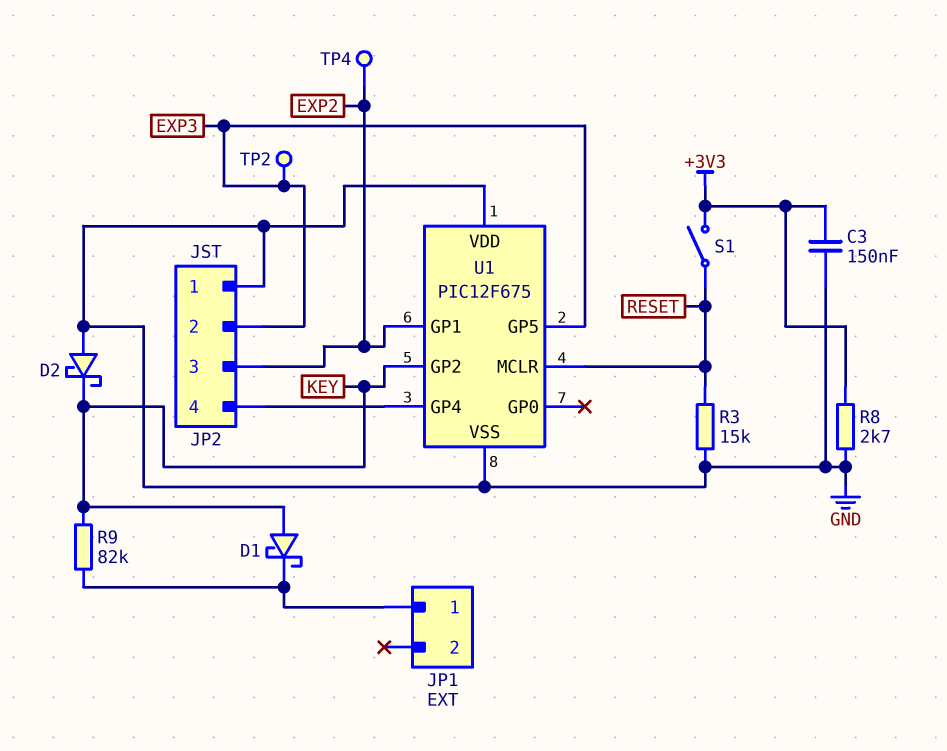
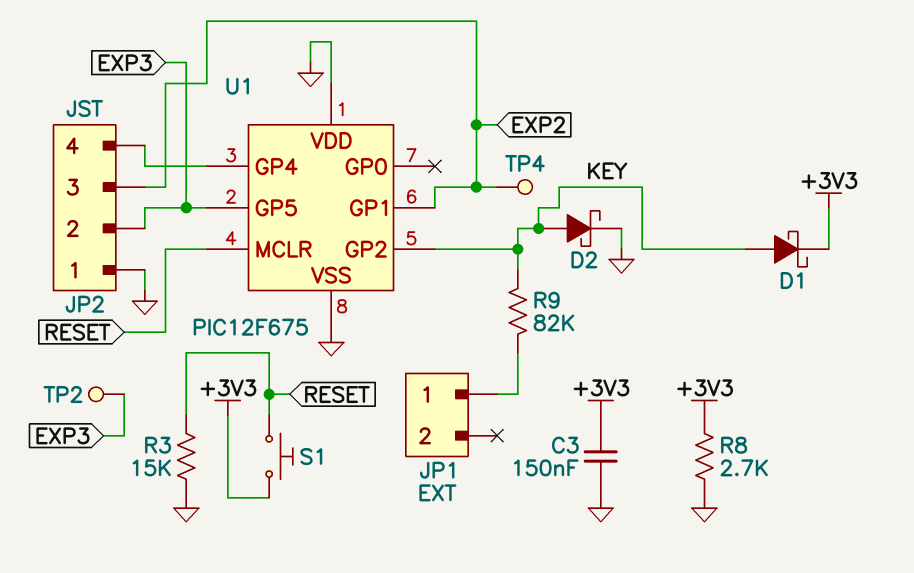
D1: schottky (A KEY, K JP1/1) -> schottky (A KEY, K +3V3)
D2: schottky (A GND, K KEY) -> schottky (A KEY, K GND)
S1: switch (+3V3, RESET) -> button (+3V3, RESET)

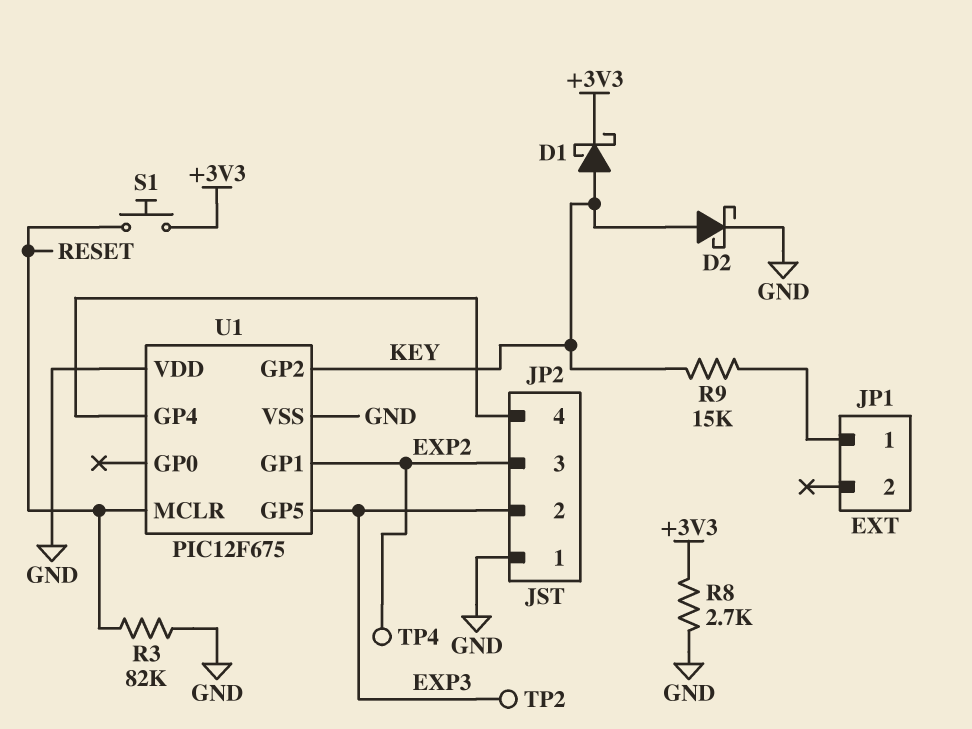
C3: 150nF (+3V3, GND) -> none
R3: 15k (GND, RESET) -> 82k (GND, RESET)
R9: 82k (JP1/1, KEY) -> 15k (JP1/1, KEY)

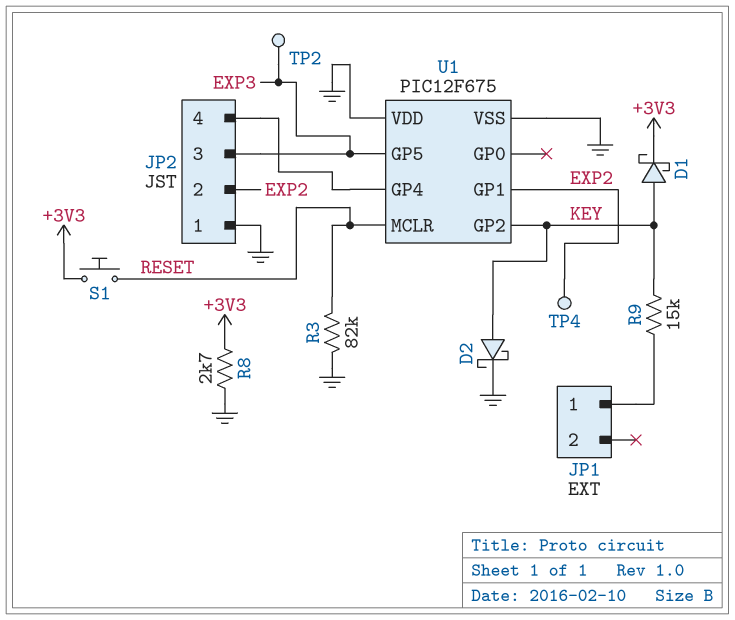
JP2 pin 2: EXP3 -> EXP2
JP2 pin 3: EXP2 -> EXP3

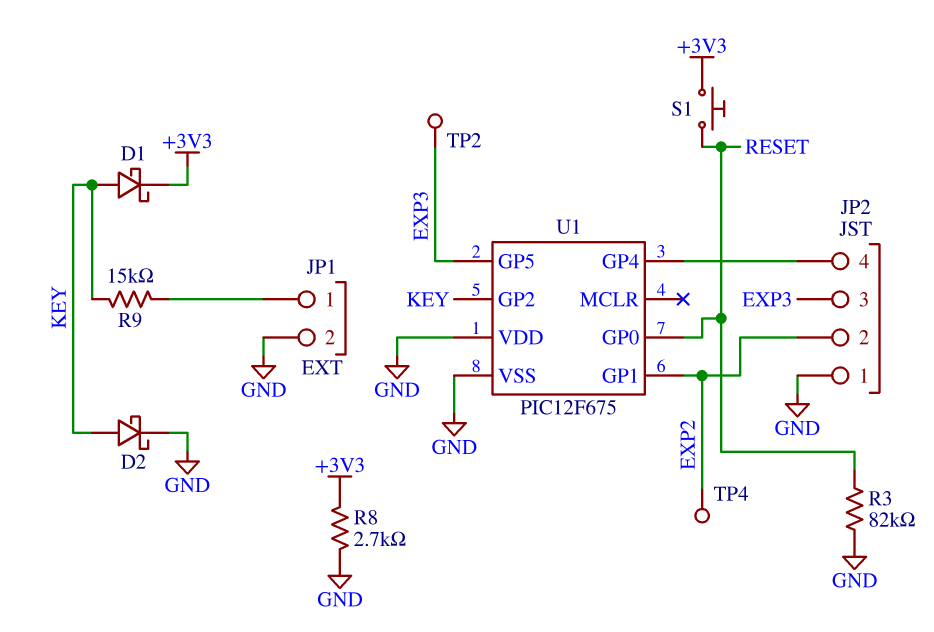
JP1 pin 2: none -> GND
U1 pin GP0: none -> RESET
U1 pin MCLR: RESET -> none

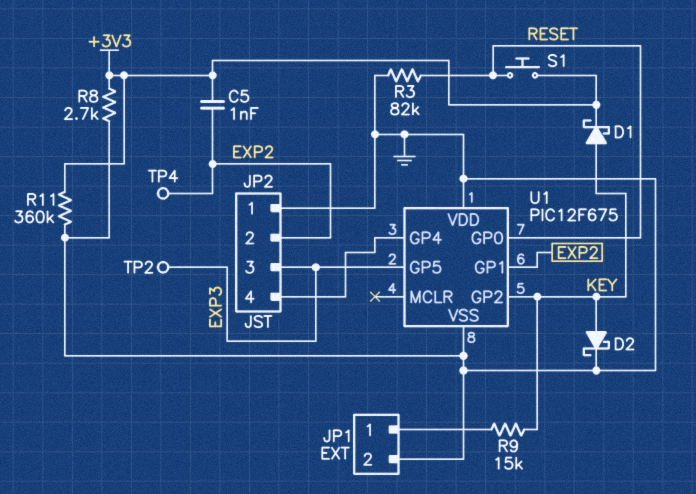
C5: none -> 1nF (+3V3, EXP2)
R11: none -> 360k (+3V3, GND)

